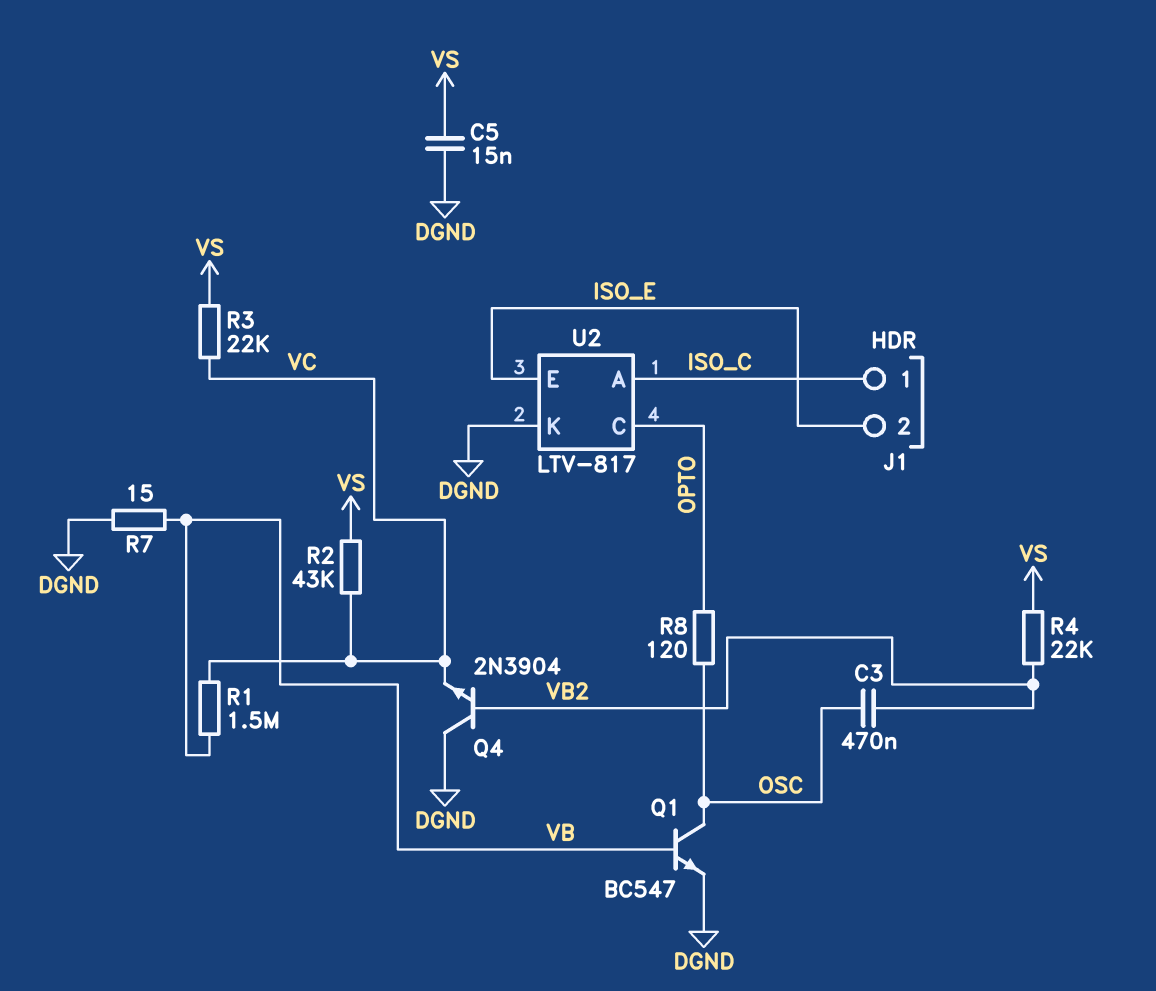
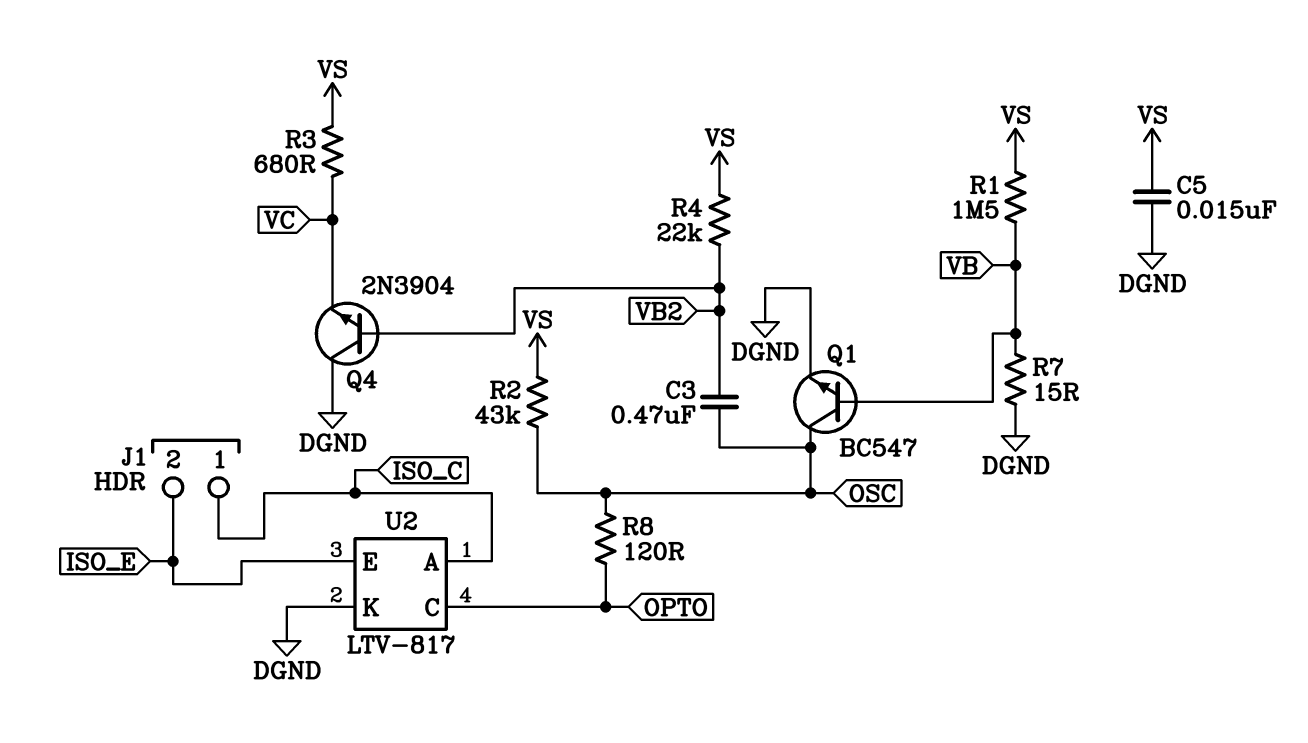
R1: 1.5M (VB, VC) -> 1.5M (VB, VS)
R2: 43k (VC, VS) -> 43k (OSC, VS)
R3: 22k (VC, VS) -> 680 (VC, VS)

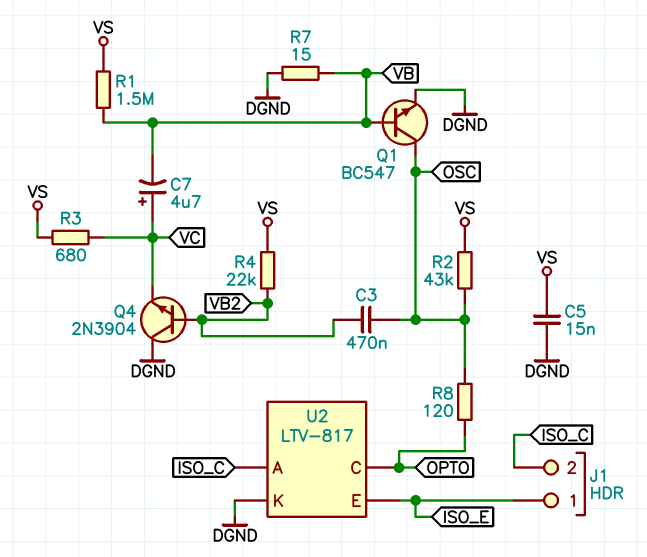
C7: none -> 4.7uF (plus VC, minus VB)
J1 pin 1: ISO_C -> ISO_E
J1 pin 2: ISO_E -> ISO_C

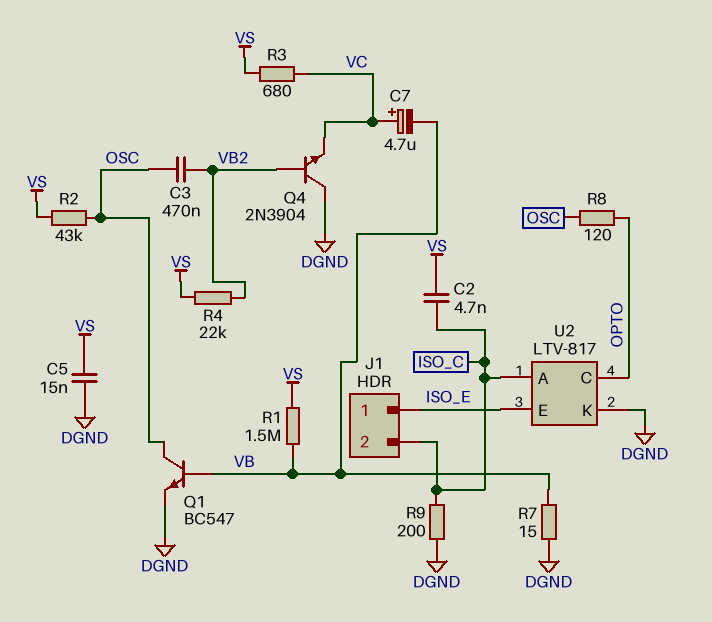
C2: none -> 4.7nF (ISO_C, VS)
R9: none -> 200 (DGND, ISO_C)

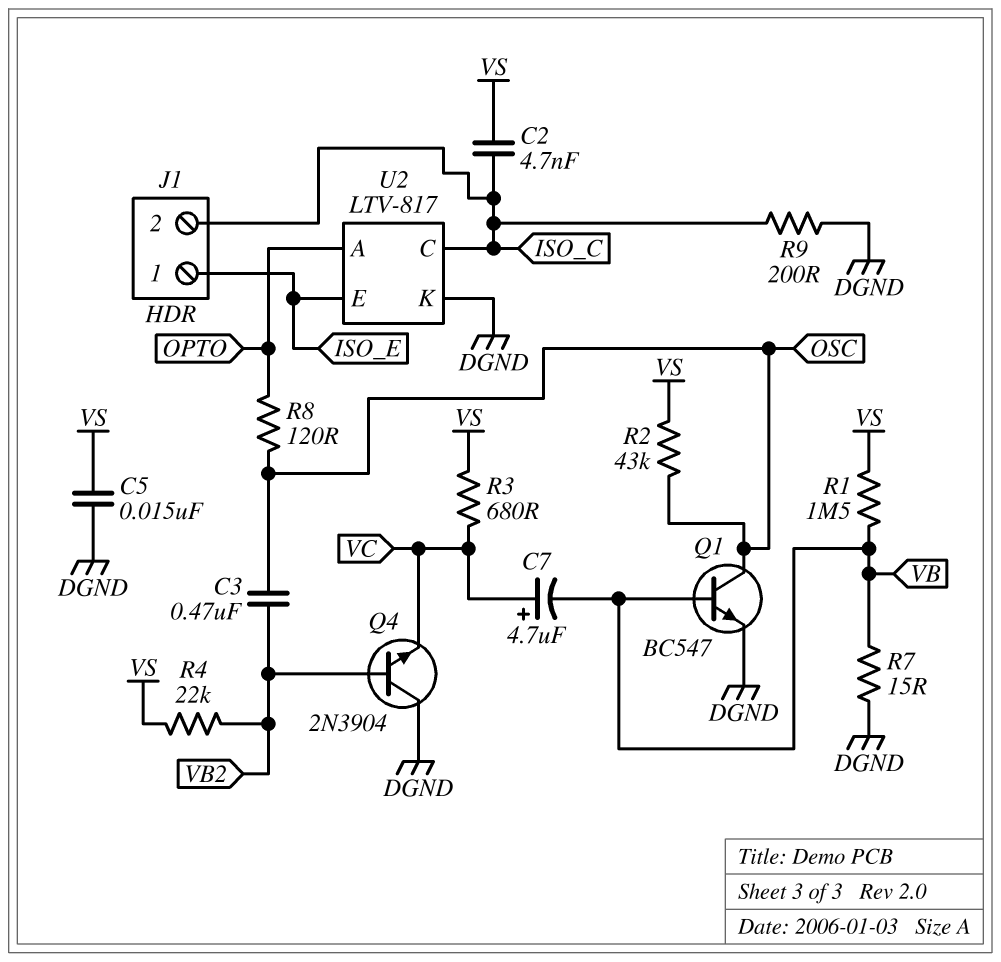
U2 pin A: ISO_C -> OPTO
U2 pin C: OPTO -> ISO_C

